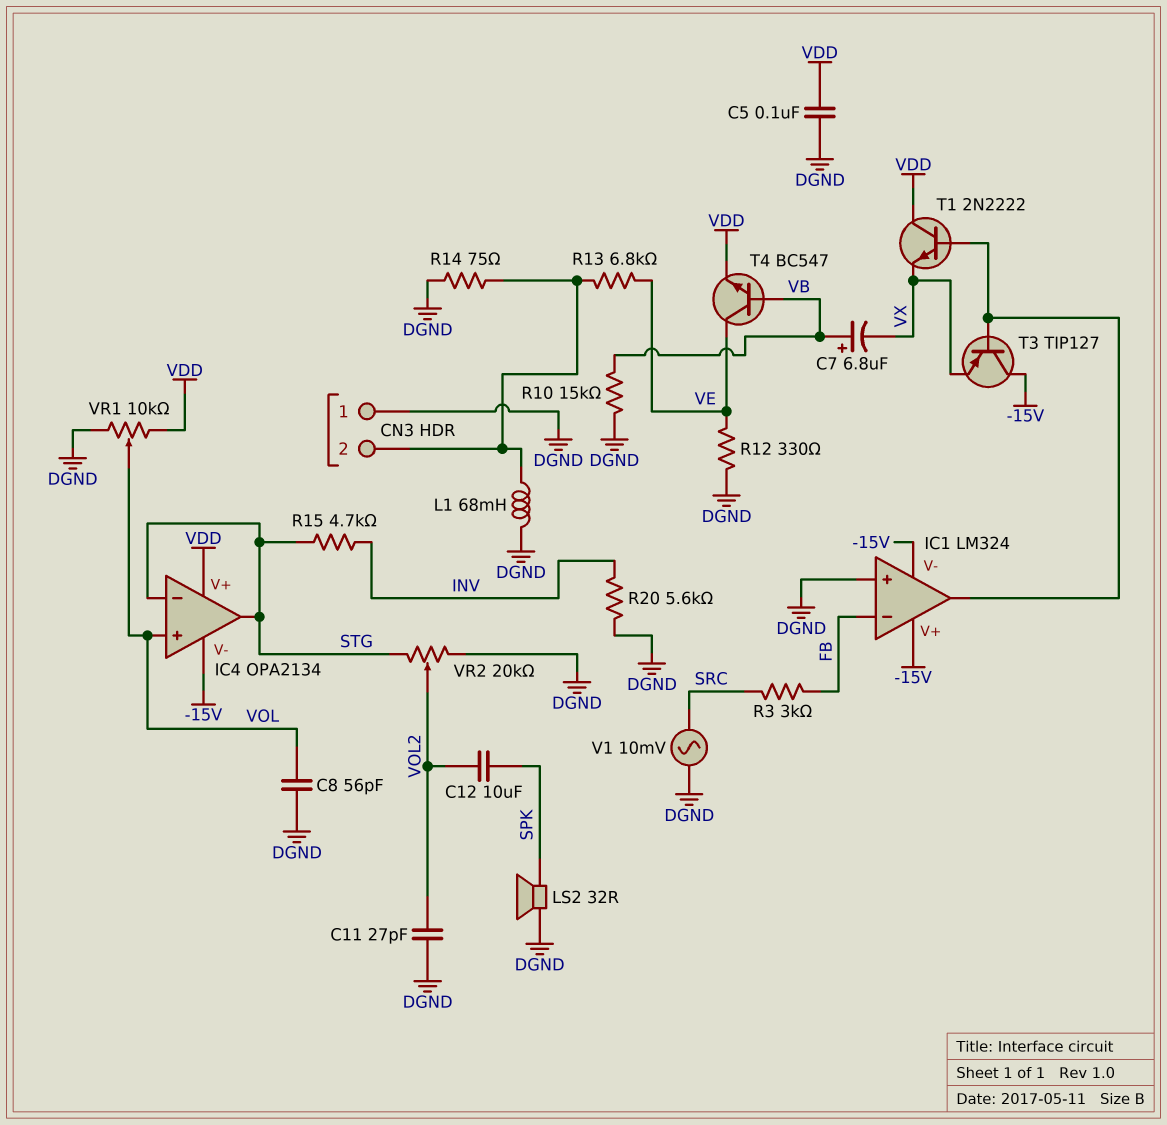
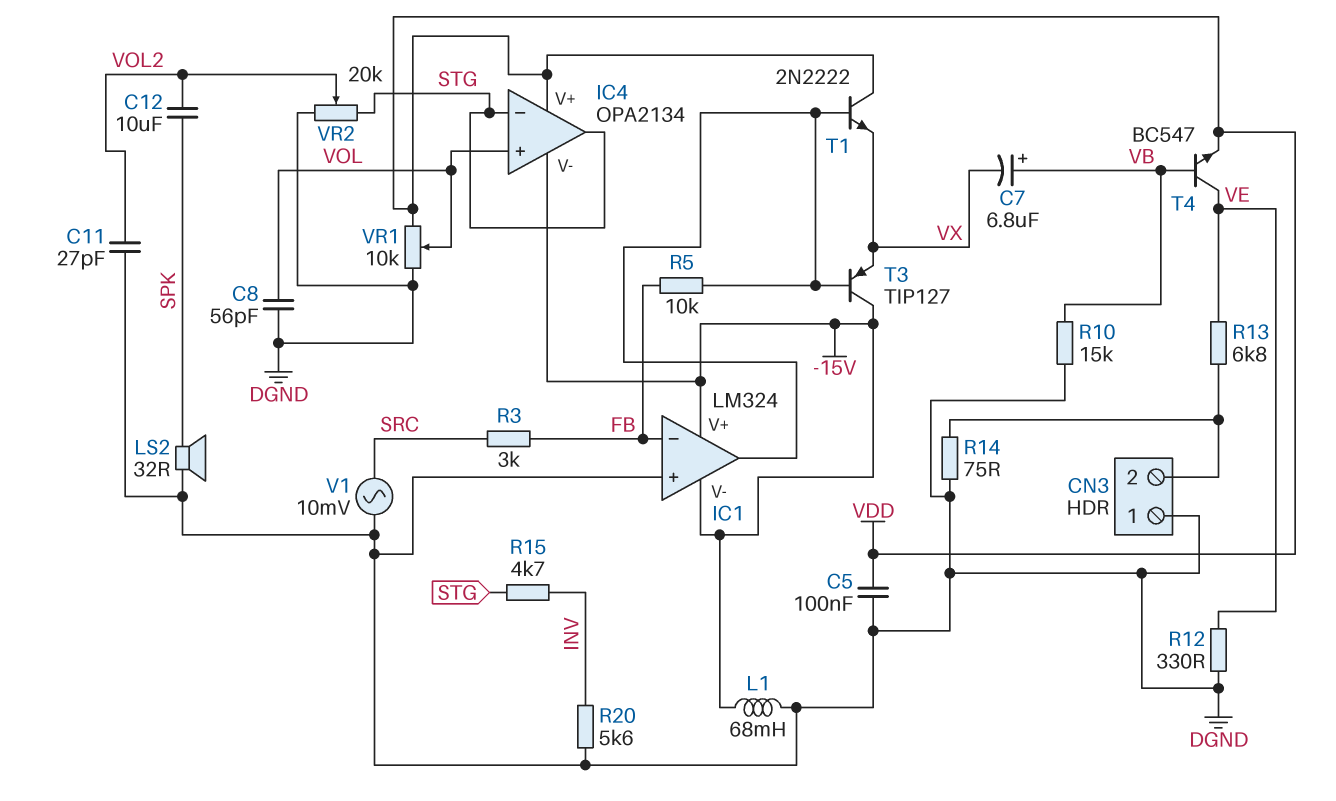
L1: 68mH (CN3/2, DGND) -> 68mH (-15V, DGND)
R5: none -> 10k (FB, IC1/out)

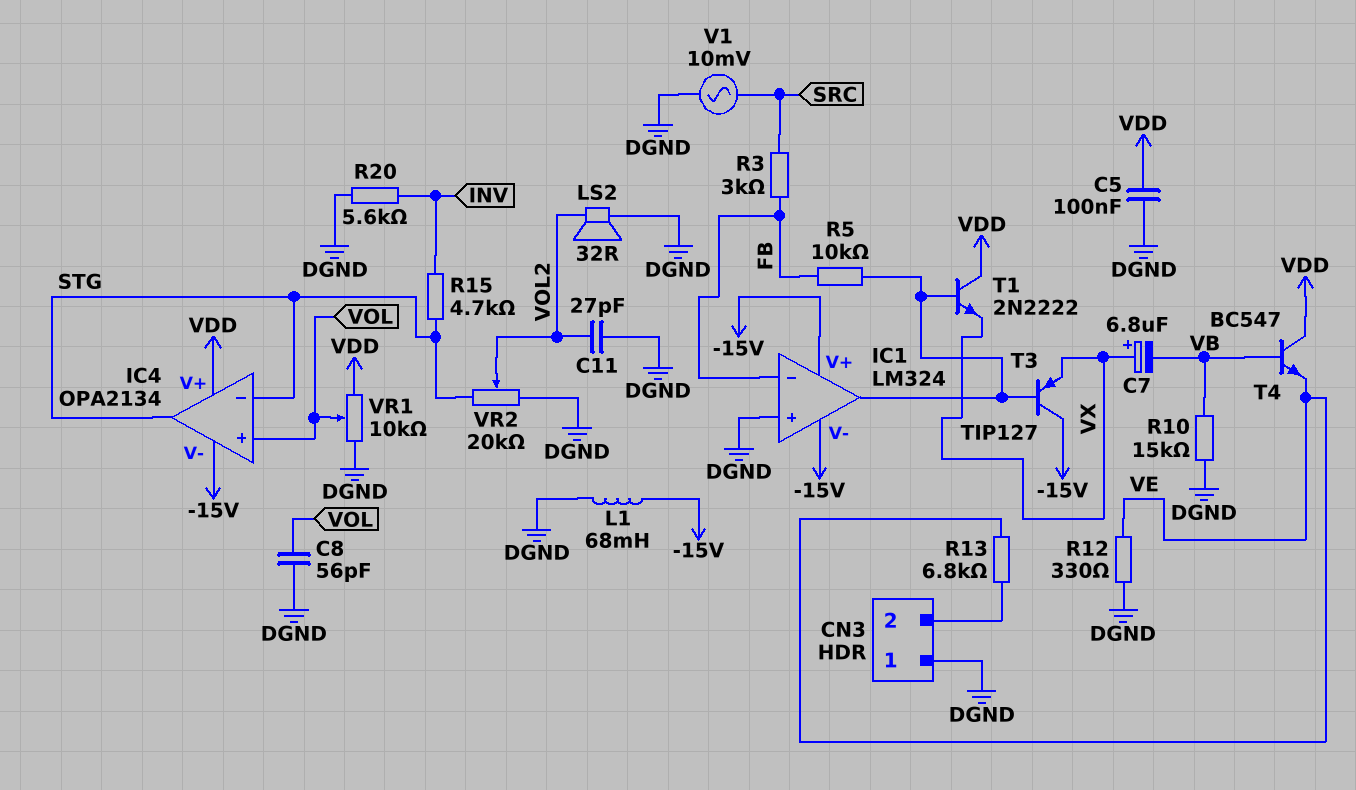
C7: 6.8uF (plus VB, minus VX) -> 6.8uF (plus VX, minus VB)
C12: 10uF (SPK, VOL2) -> none
LS2: speaker 32R (DGND, SPK) -> speaker 32R (DGND, VOL2)
R14: 75 (CN3/2, DGND) -> none
T4: NPN BC547 (B VB, C VE, E VDD) -> NPN BC547 (B VB, C VDD, E VE)

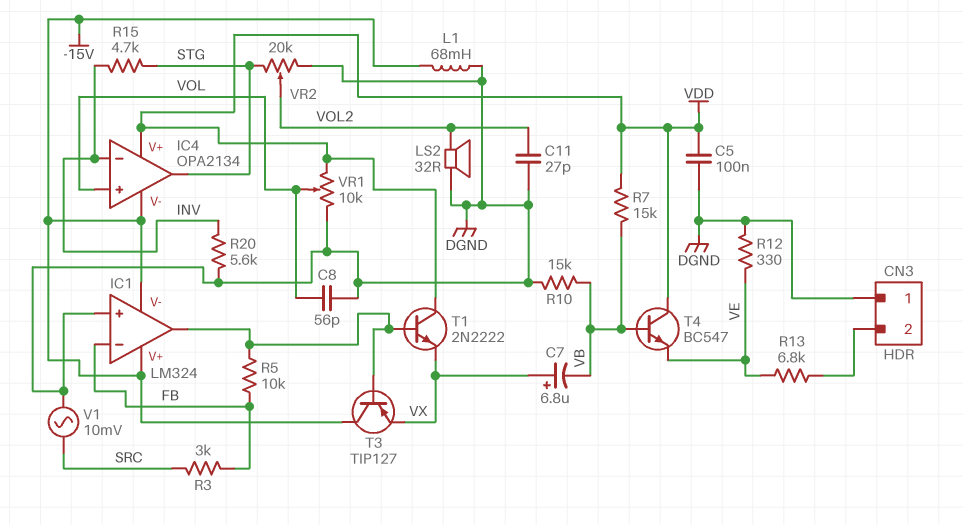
IC4 pin in-: STG -> INV
R7: none -> 15k (VB, VDD)

